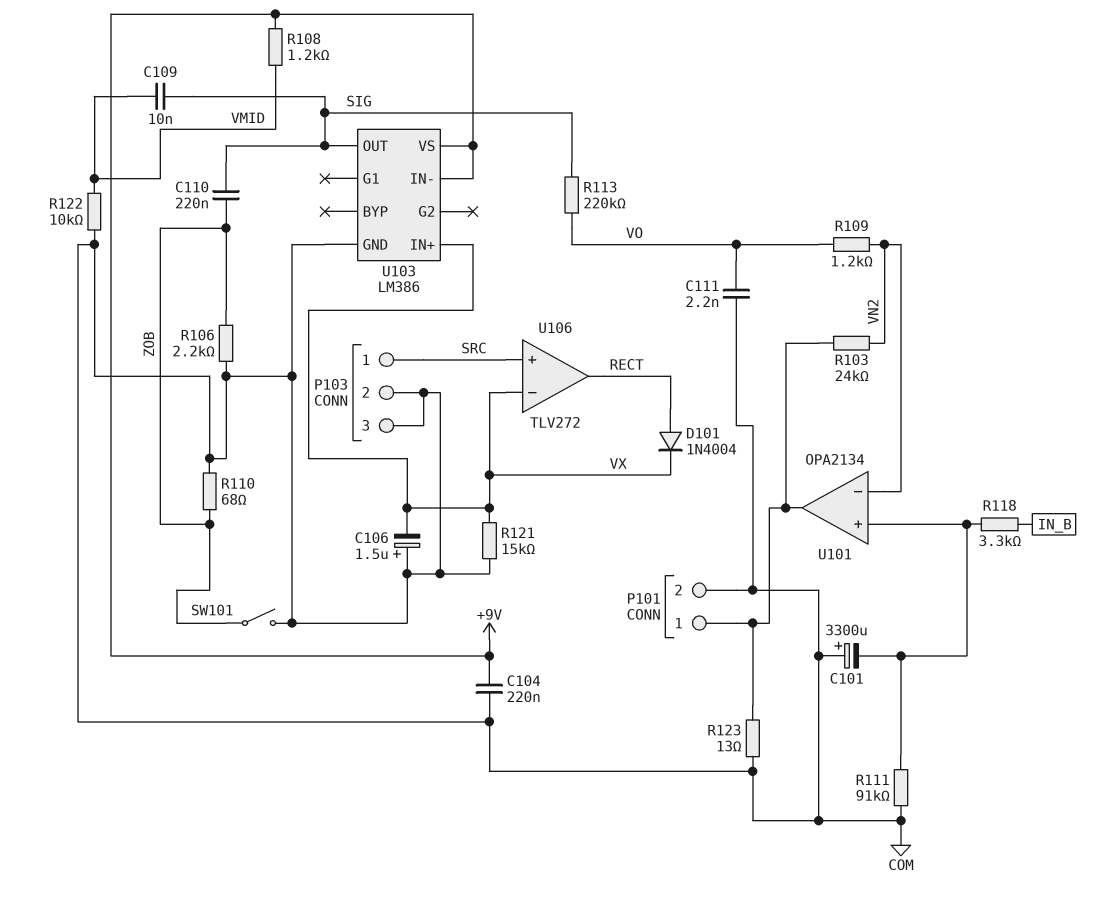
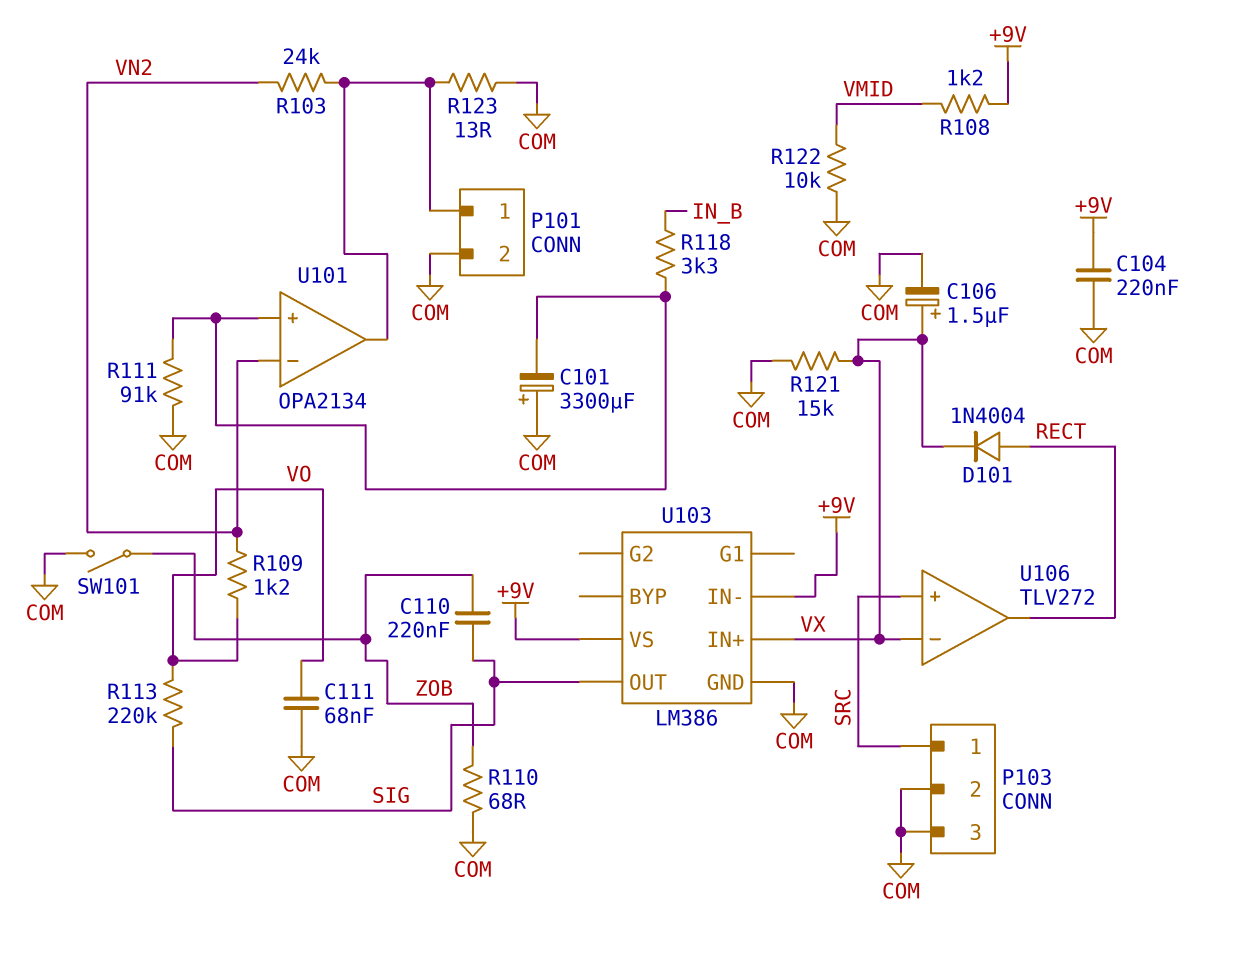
C106: 1.5uF (plus COM, minus VX) -> 1.5uF (plus VX, minus COM)
C109: 10nF (SIG, VMID) -> none
C111: 2.2nF (COM, VO) -> 68nF (COM, VO)
R106: 2.2k (COM, ZOB) -> none

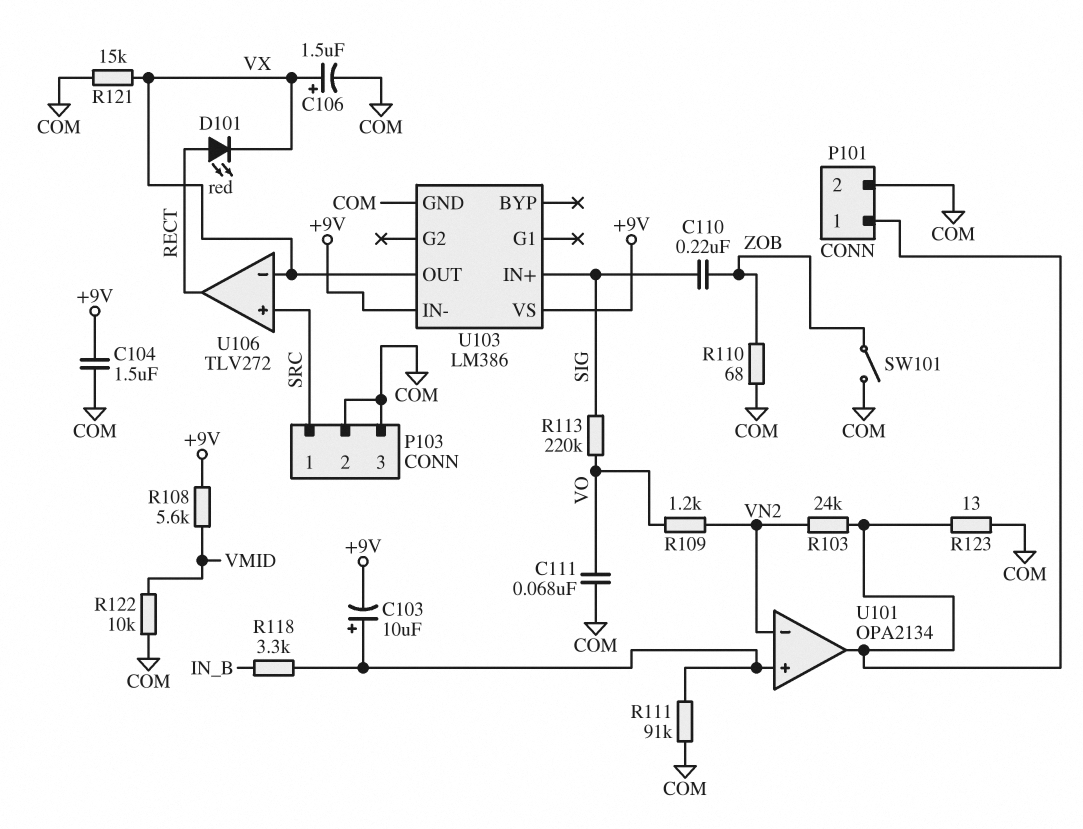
C101: 3300uF (plus COM, minus U101/in+) -> none
C103: none -> 10uF (plus U101/in+, minus +9V)
C104: 220nF (+9V, COM) -> 1.5uF (+9V, COM)
D101: diode 1N4004 (A RECT, K VX) -> LED red (A RECT, K VX)
R108: 1.2k (+9V, VMID) -> 5.6k (+9V, VMID)
U103 pin IN+: VX -> SIG
U103 pin OUT: SIG -> VX

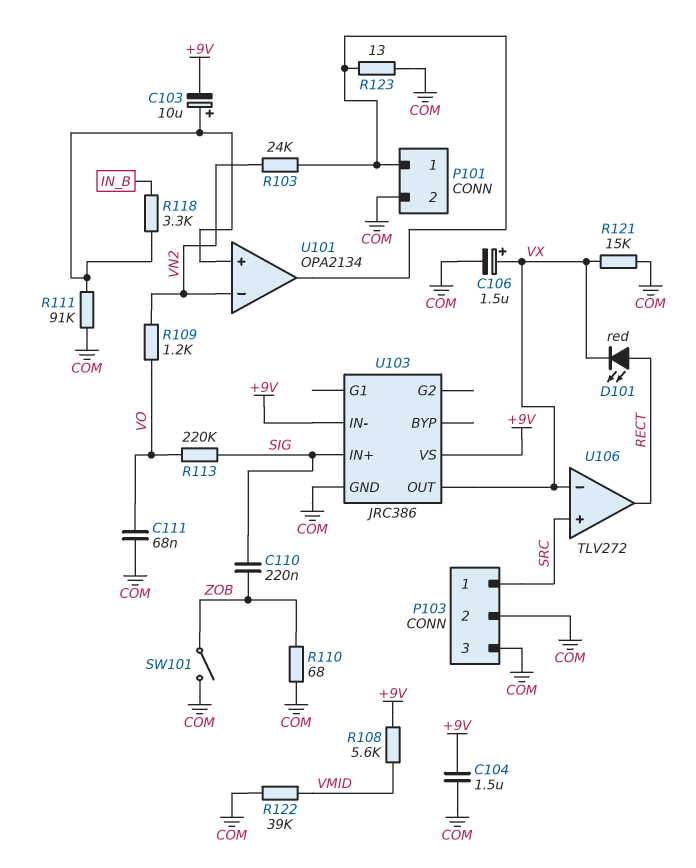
R122: 10k (COM, VMID) -> 39k (COM, VMID)
U103: LM386 -> JRC386

